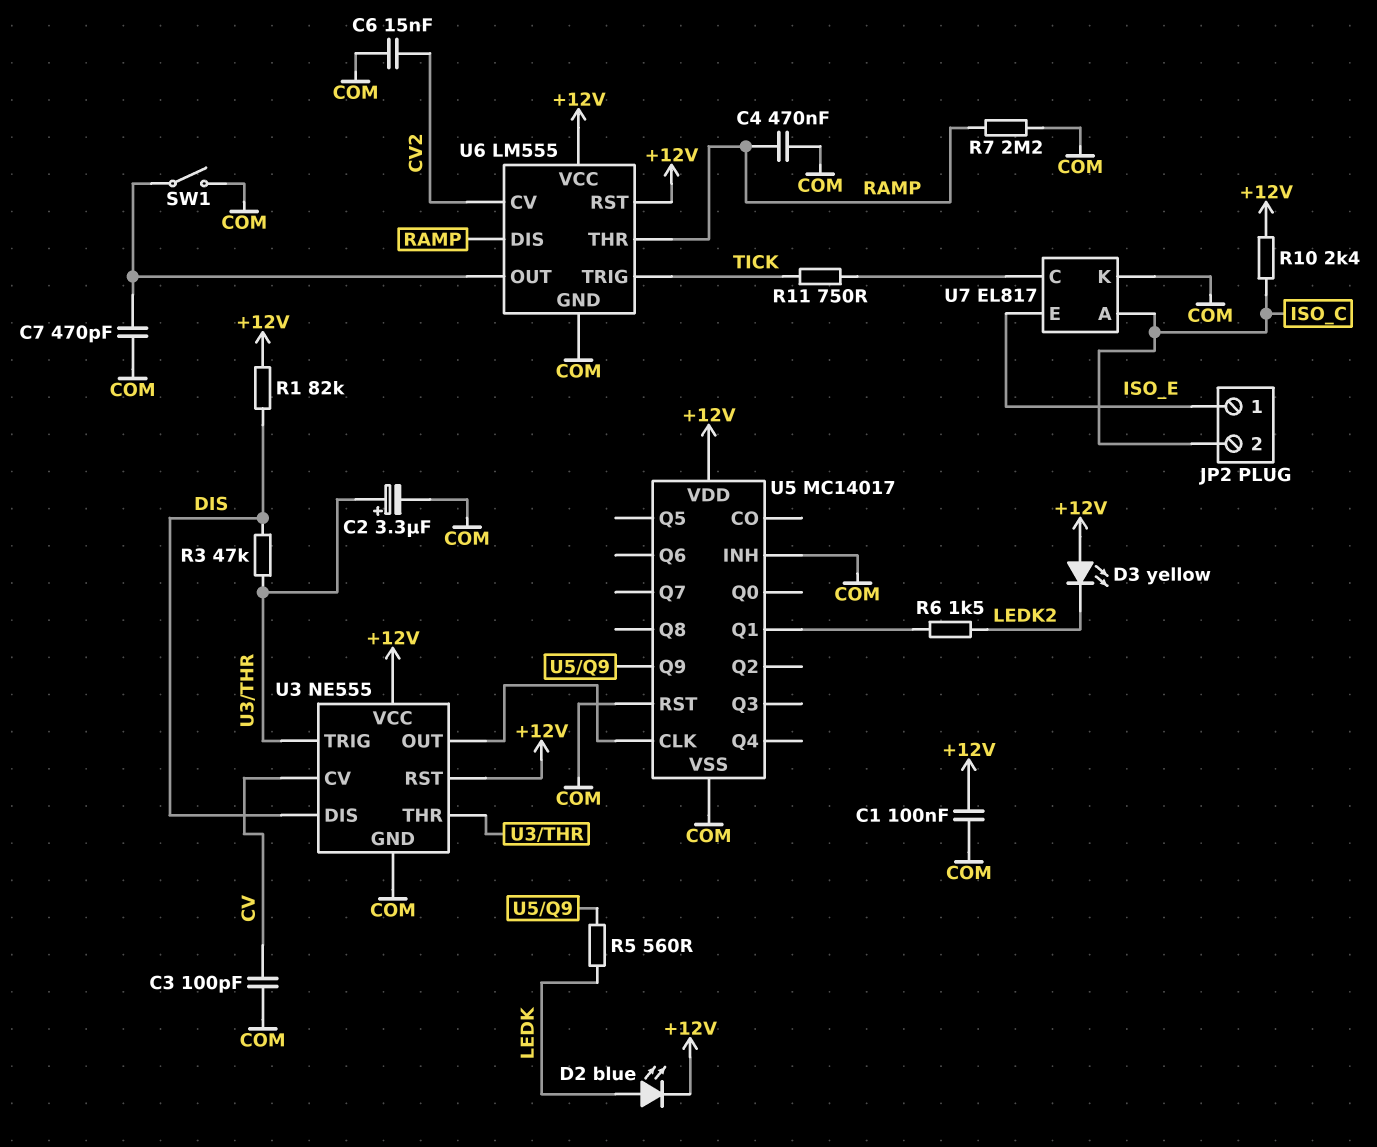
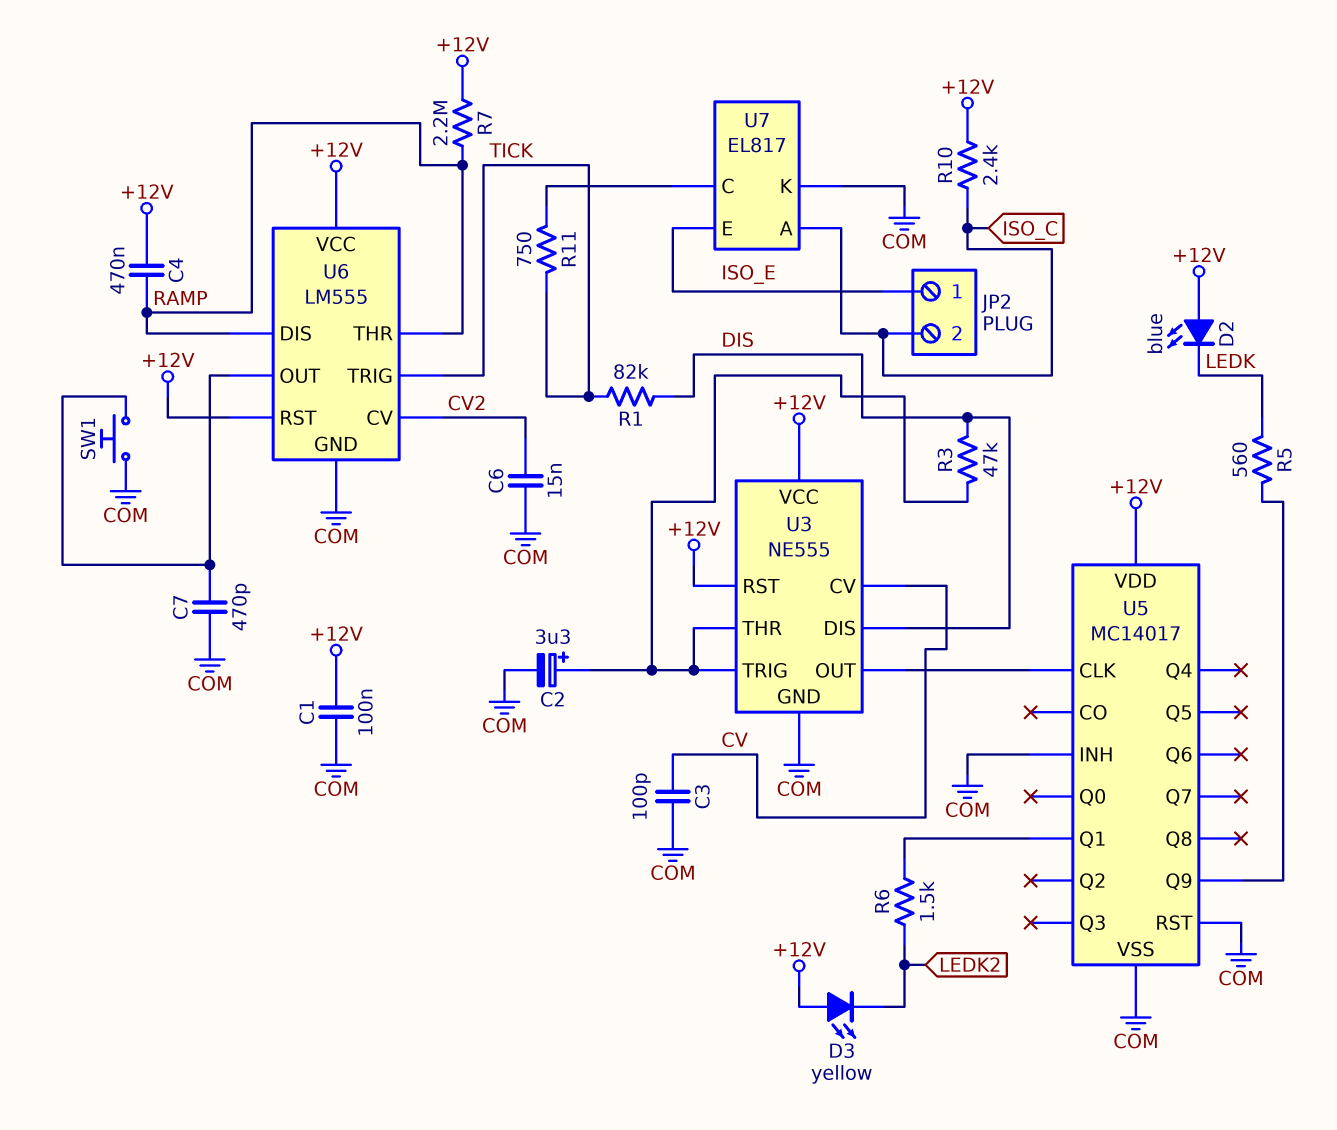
C4: 470nF (COM, RAMP) -> 470nF (+12V, RAMP)
D2: LED blue (A LEDK, K +12V) -> LED blue (A +12V, K LEDK)
R1: 82k (+12V, DIS) -> 82k (DIS, TICK)
R7: 2.2M (COM, RAMP) -> 2.2M (+12V, RAMP)
SW1: switch (COM, U6/OUT) -> button (COM, U6/OUT)

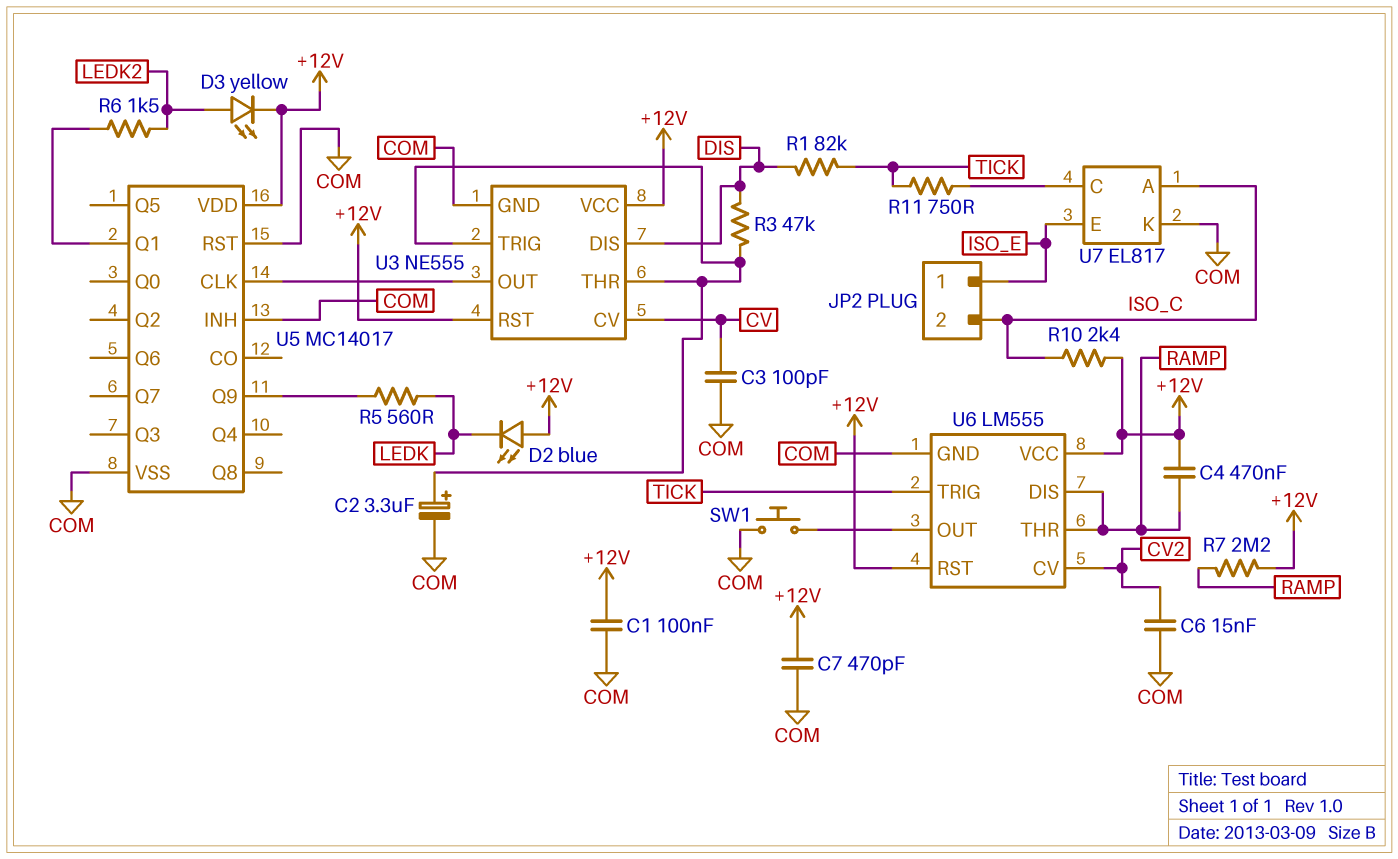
C7: 470pF (COM, U6/OUT) -> 470pF (+12V, COM)
D3: LED yellow (A +12V, K LEDK2) -> LED yellow (A LEDK2, K +12V)

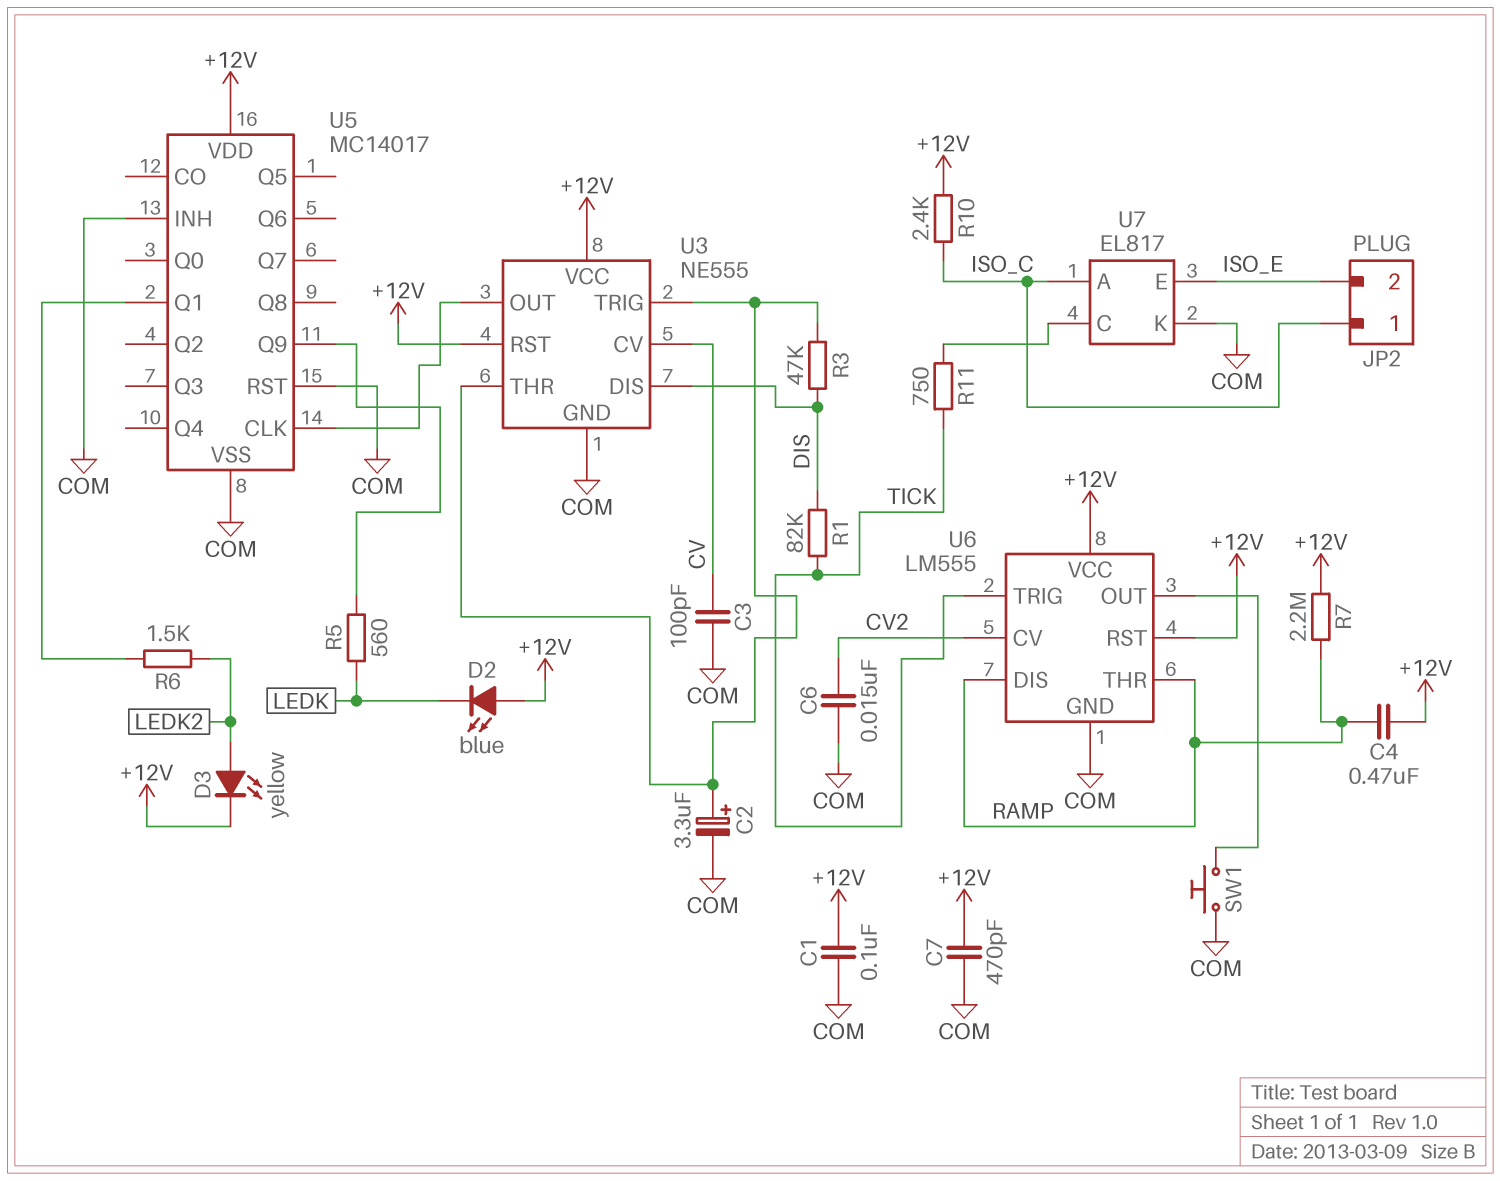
JP2 pin 1: ISO_E -> ISO_C
JP2 pin 2: ISO_C -> ISO_E

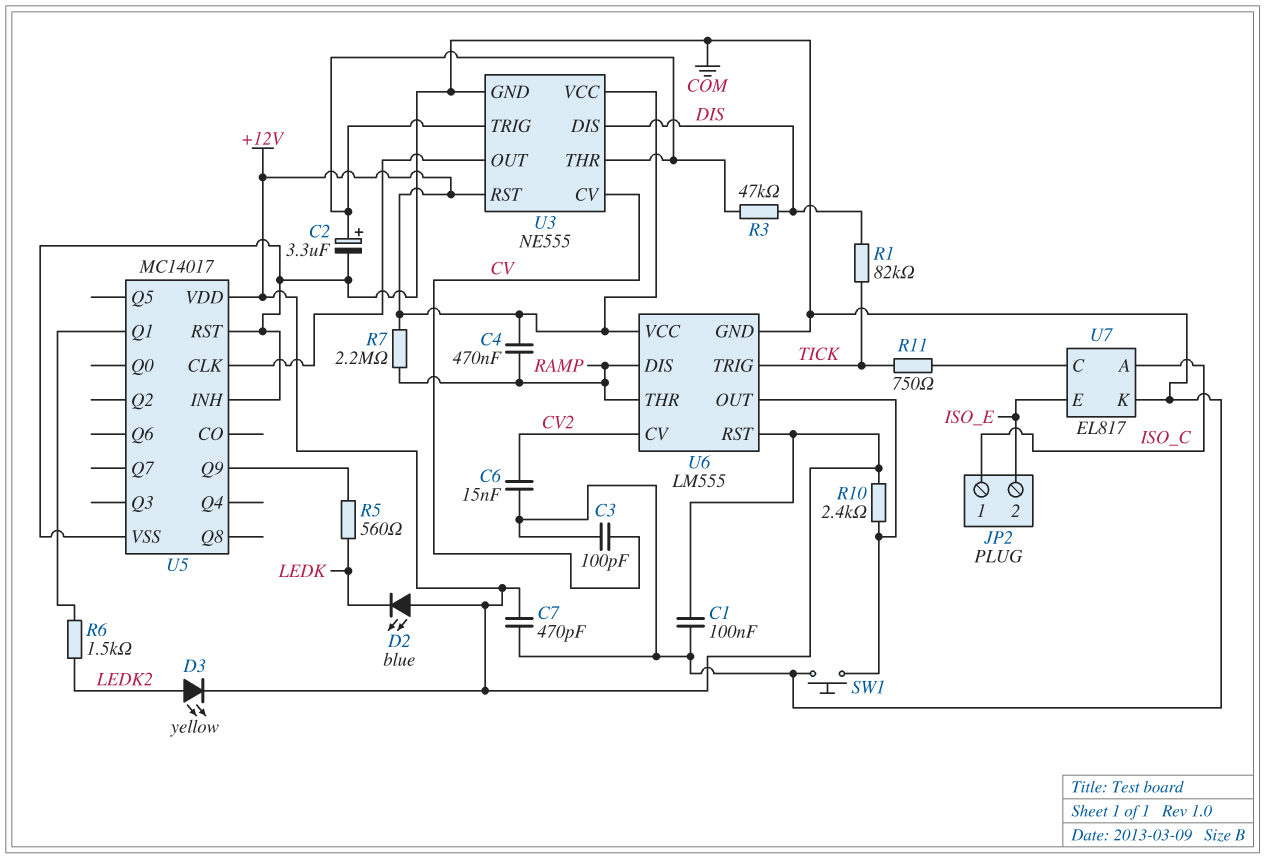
R10: 2.4k (+12V, ISO_C) -> 2.4k (+12V, U6/OUT)

